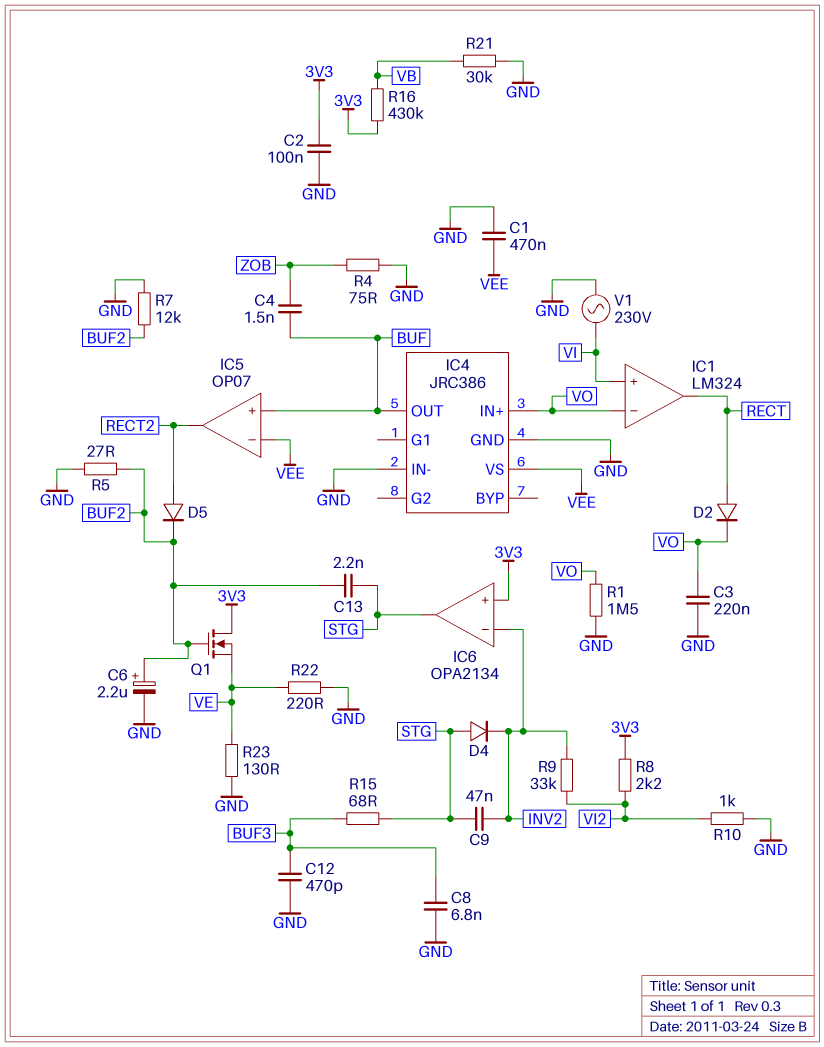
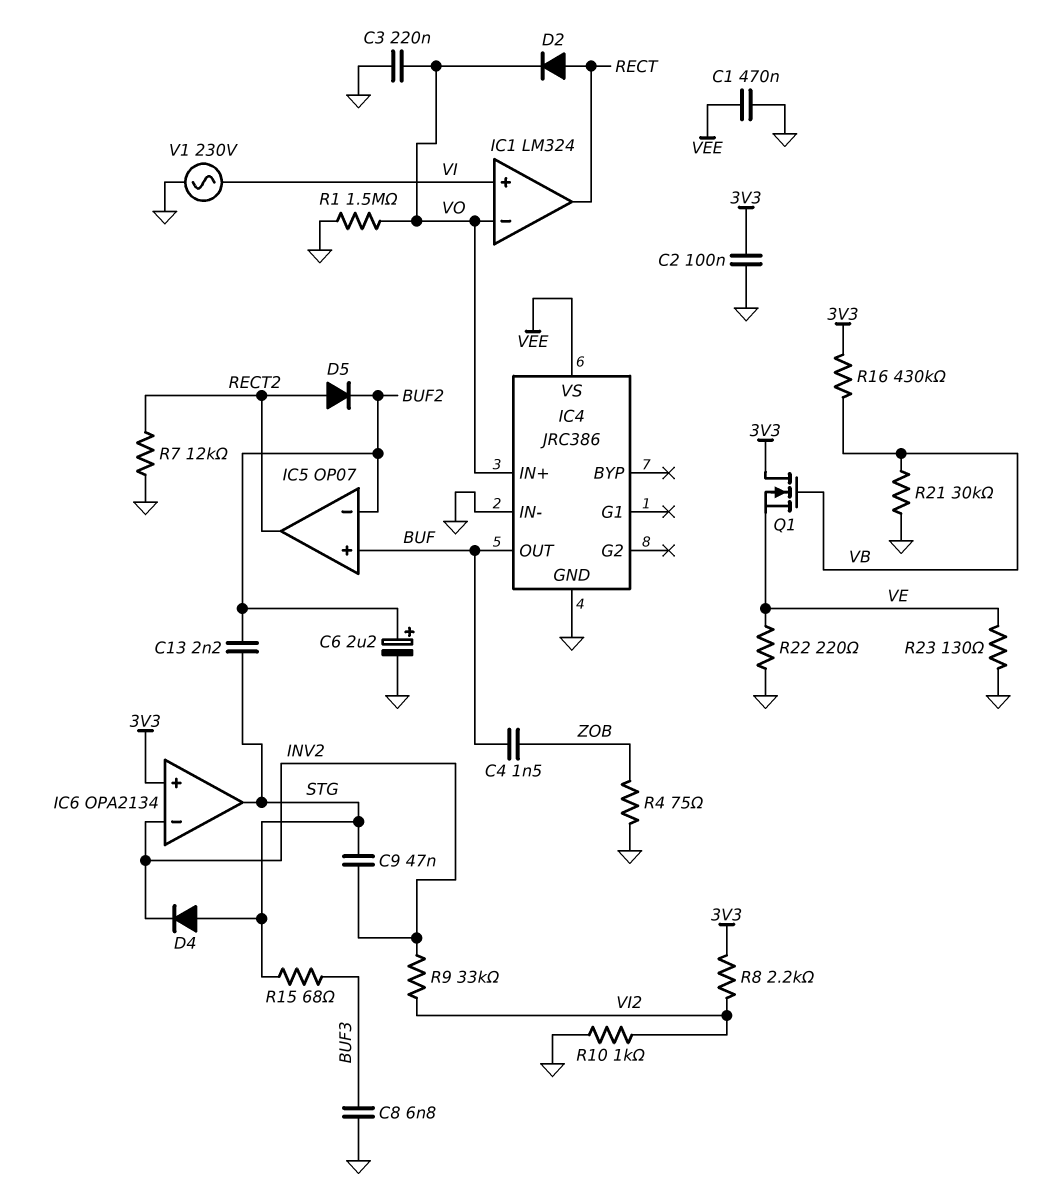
C12: 470pF (BUF3, GND) -> none
IC5 pin in-: VEE -> BUF2
Q1: NMOS (G BUF2, D 3V3, S VE) -> NMOS (G VB, D 3V3, S VE)
R5: 27 (BUF2, GND) -> none
R7: 12k (BUF2, GND) -> 12k (GND, RECT2)

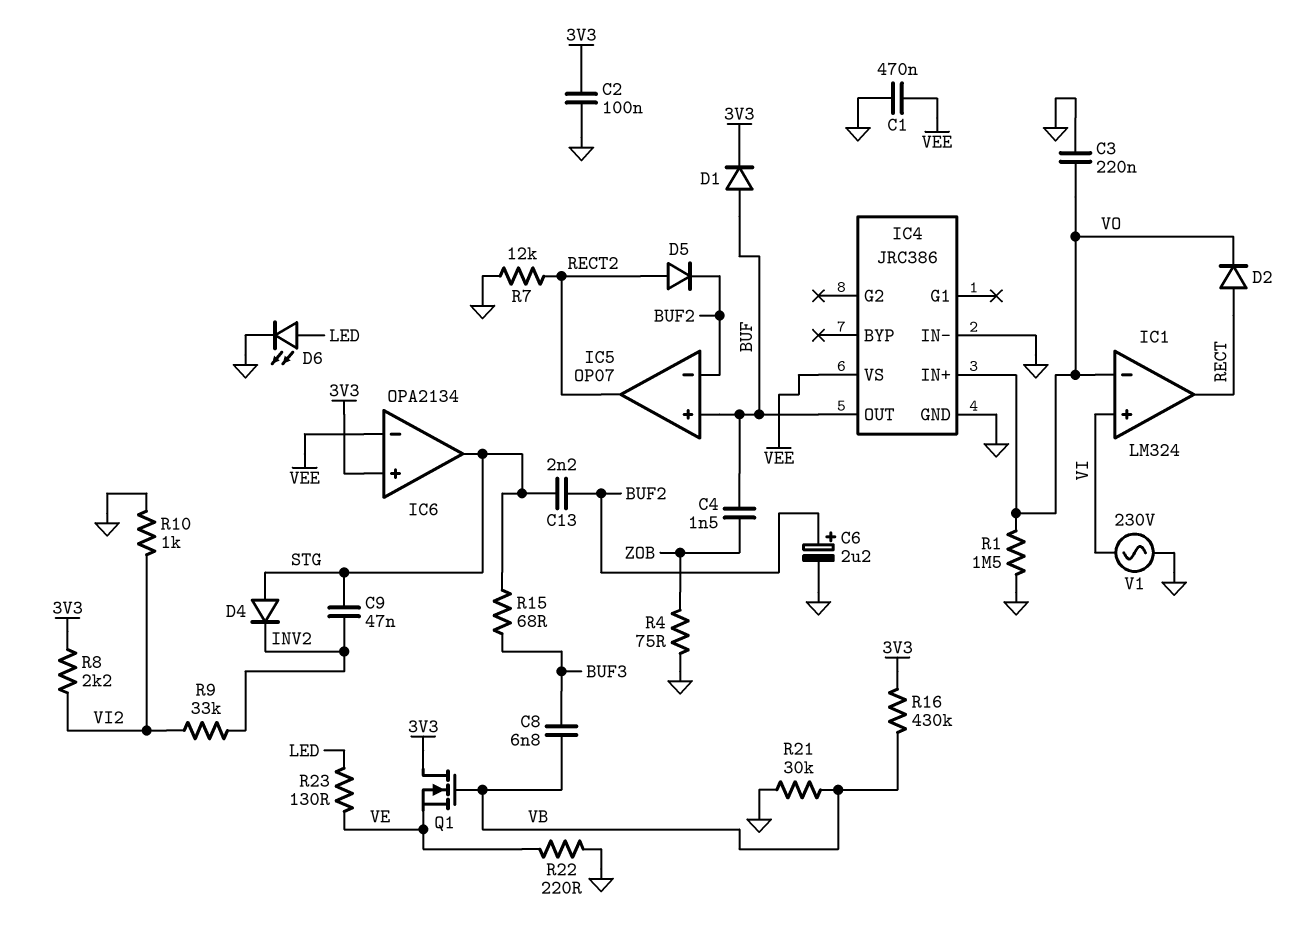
C8: 6.8nF (BUF3, GND) -> 6.8nF (BUF3, VB)
D1: none -> diode (A BUF, K 3V3)
D6: none -> LED (A LED, K GND)
IC6 pin in-: INV2 -> VEE
R23: 130 (GND, VE) -> 130 (LED, VE)

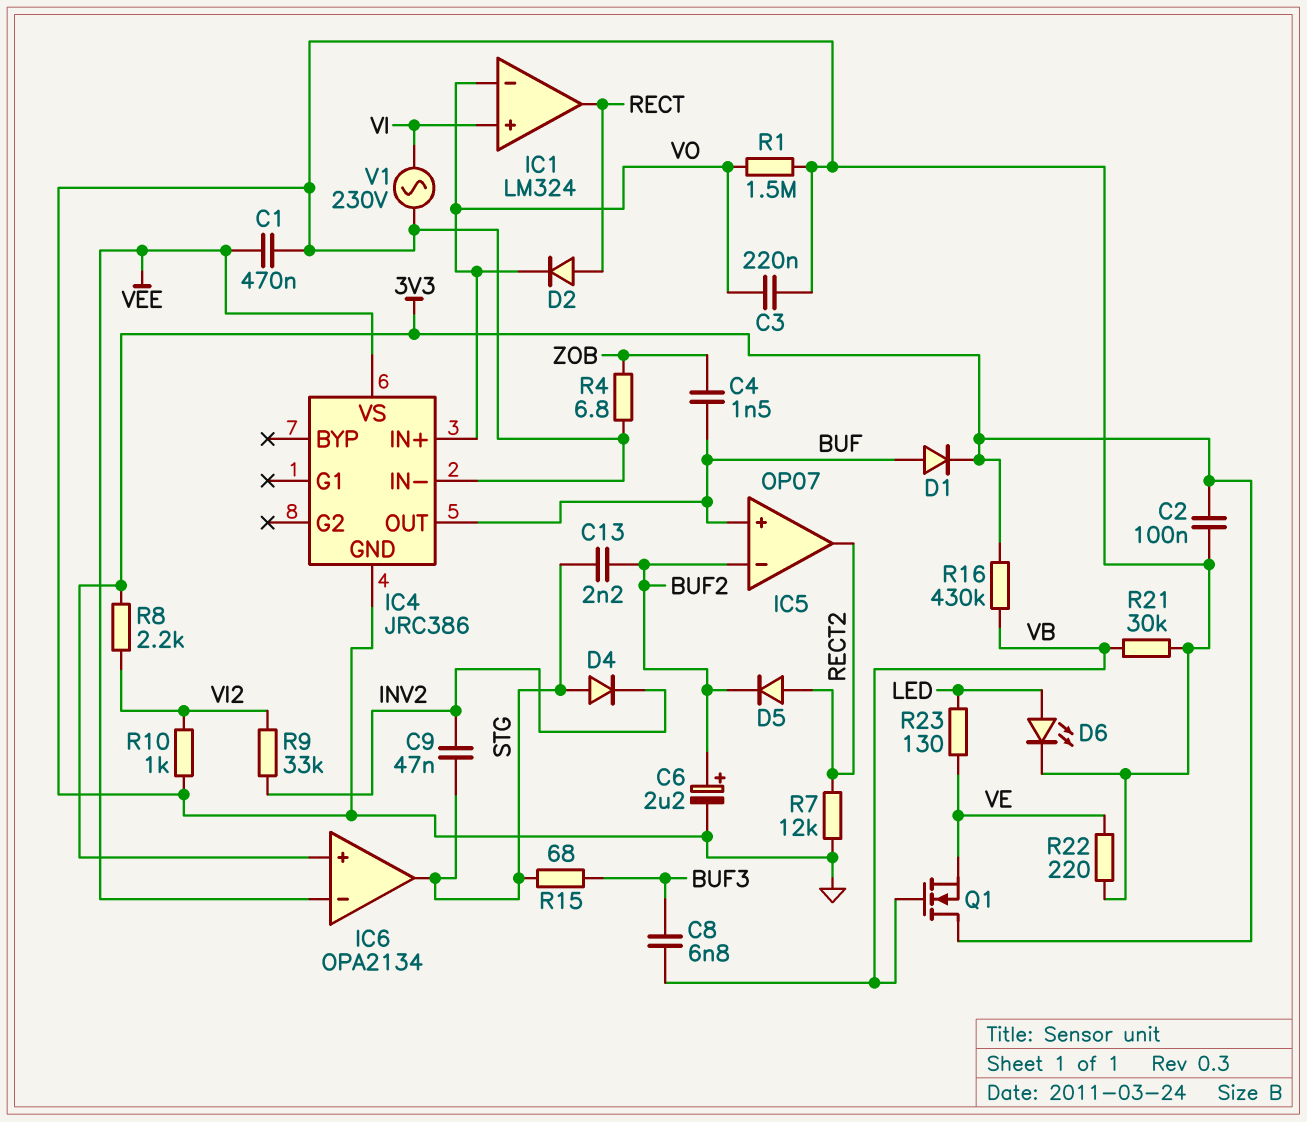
R4: 75 (GND, ZOB) -> 6.8 (GND, ZOB)

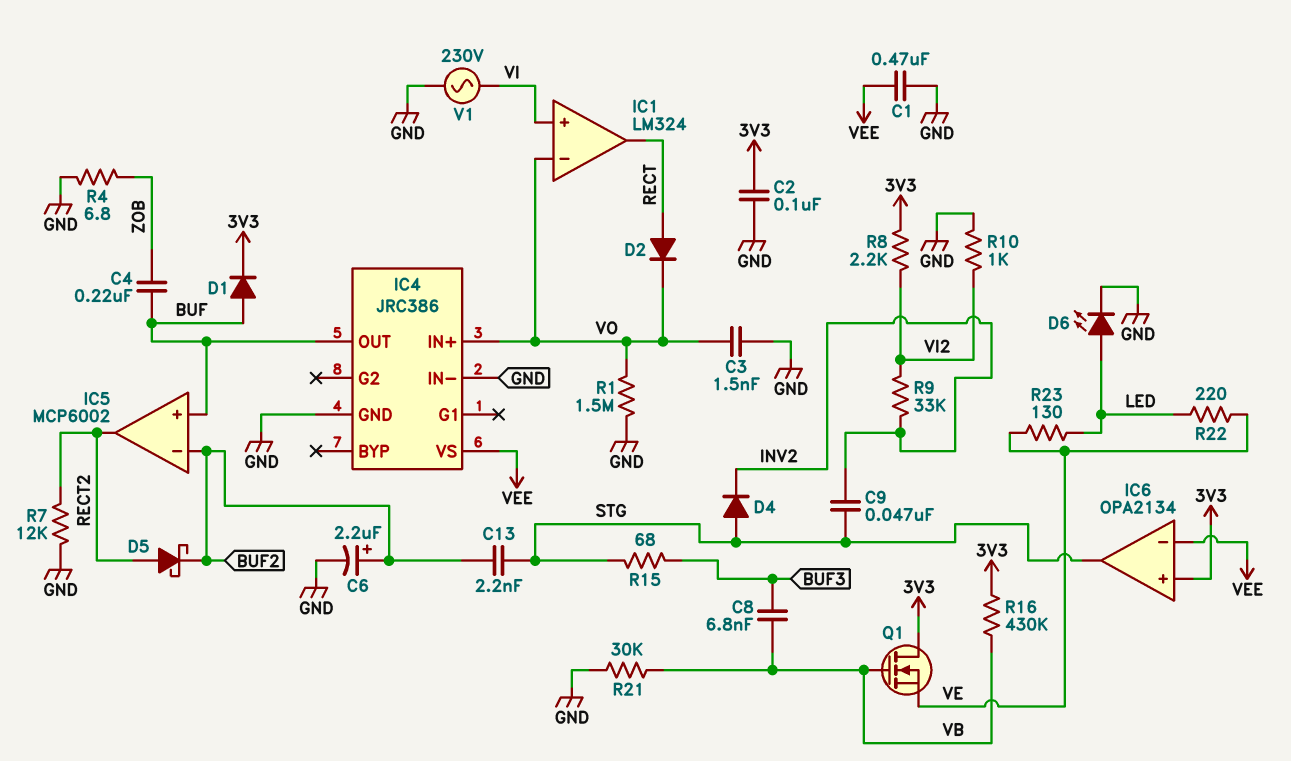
C3: 220nF (GND, VO) -> 1.5nF (GND, VO)
C4: 1.5nF (BUF, ZOB) -> 220nF (BUF, ZOB)
D5: diode (A RECT2, K BUF2) -> schottky (A RECT2, K BUF2)
IC5: OP07 -> MCP6002
R22: 220 (GND, VE) -> 220 (LED, VE)

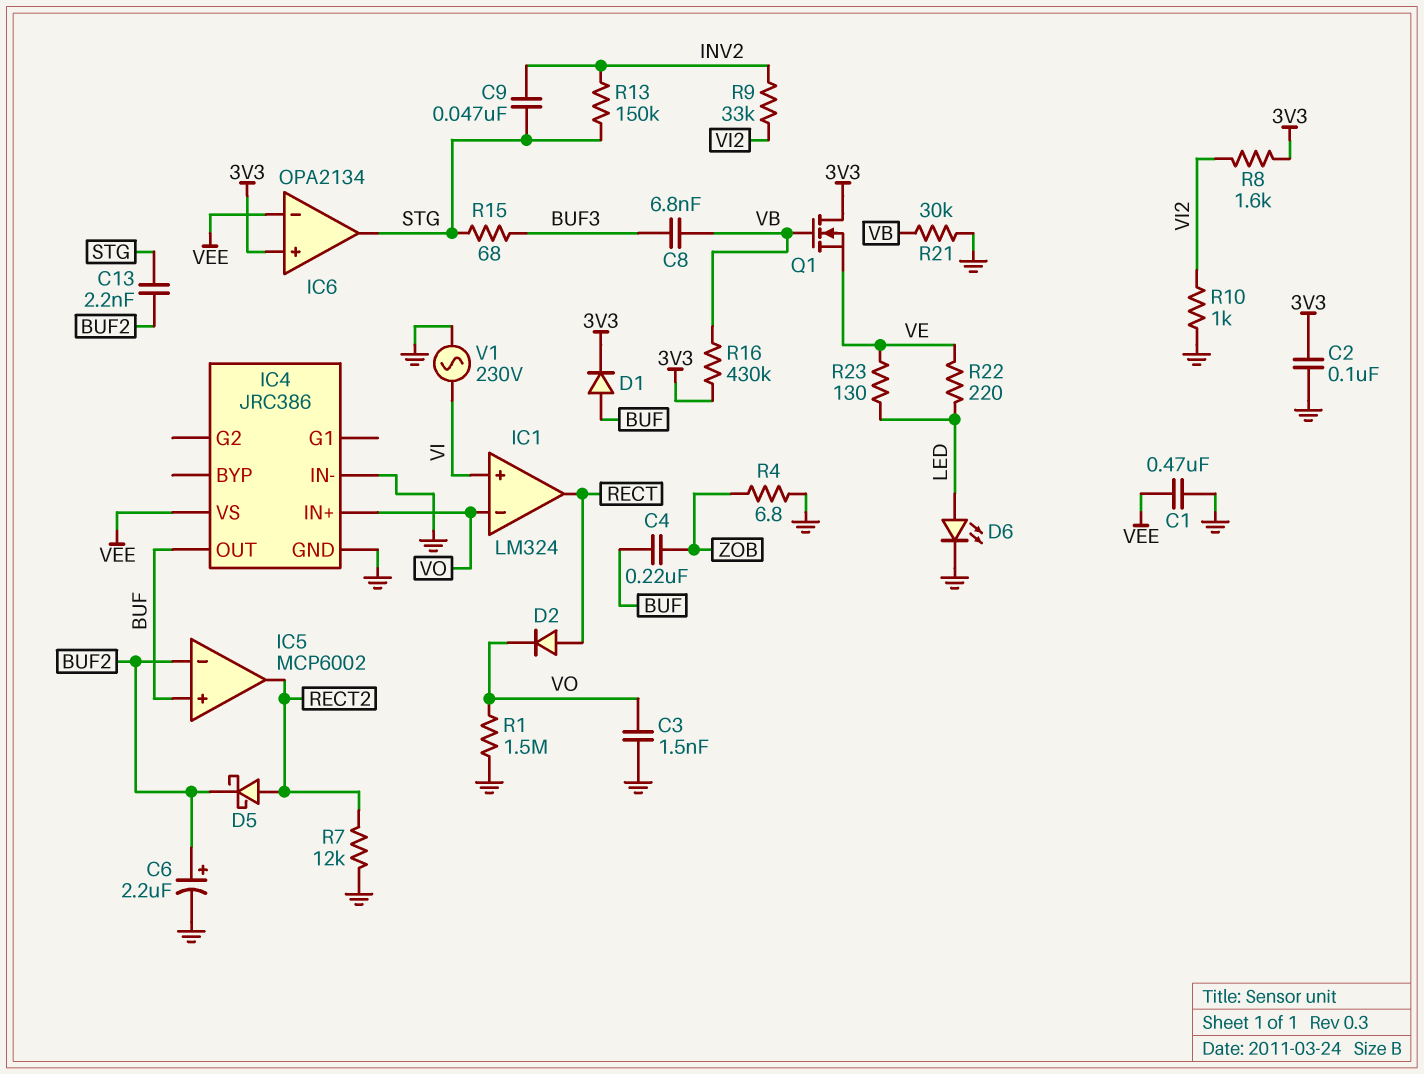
D4: diode (A STG, K INV2) -> none
R8: 2.2k (3V3, VI2) -> 1.6k (3V3, VI2)
R13: none -> 150k (INV2, STG)

